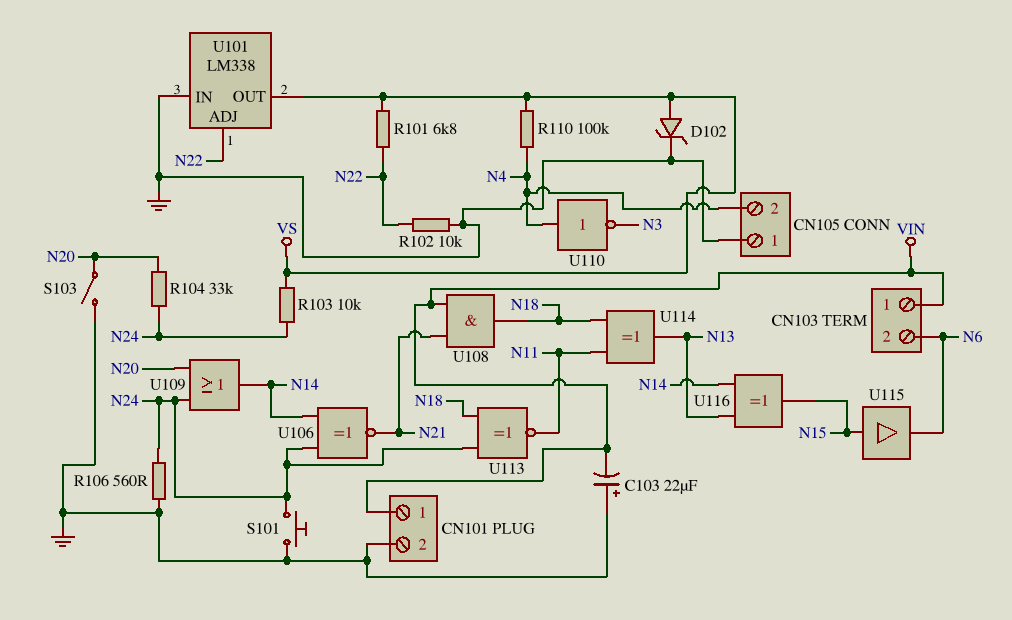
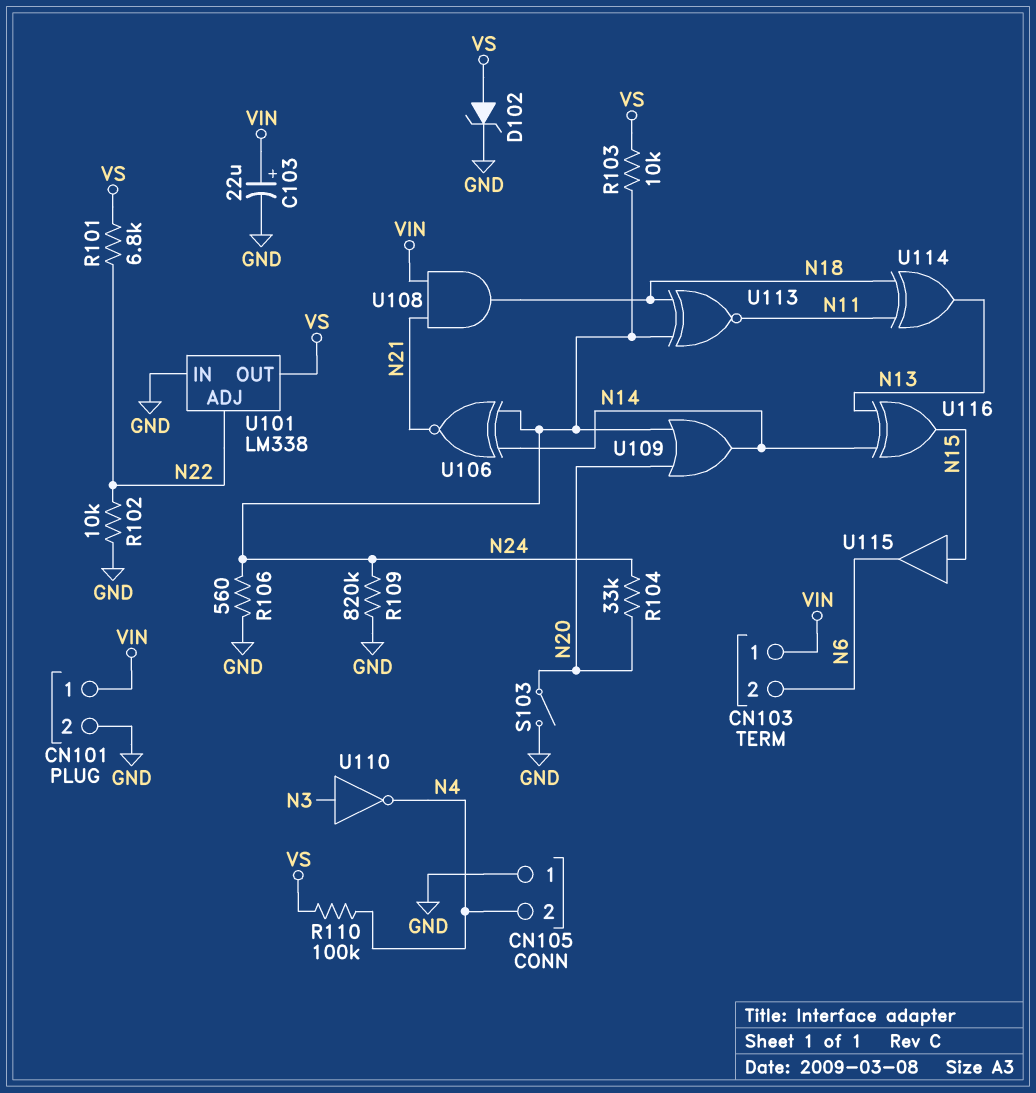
C103: 22uF (plus GND, minus VIN) -> 22uF (plus VIN, minus GND)
R109: none -> 820k (GND, N24)
S101: button (GND, N24) -> none
U110: NOT (in N4, out N3) -> NOT (in N3, out N4)

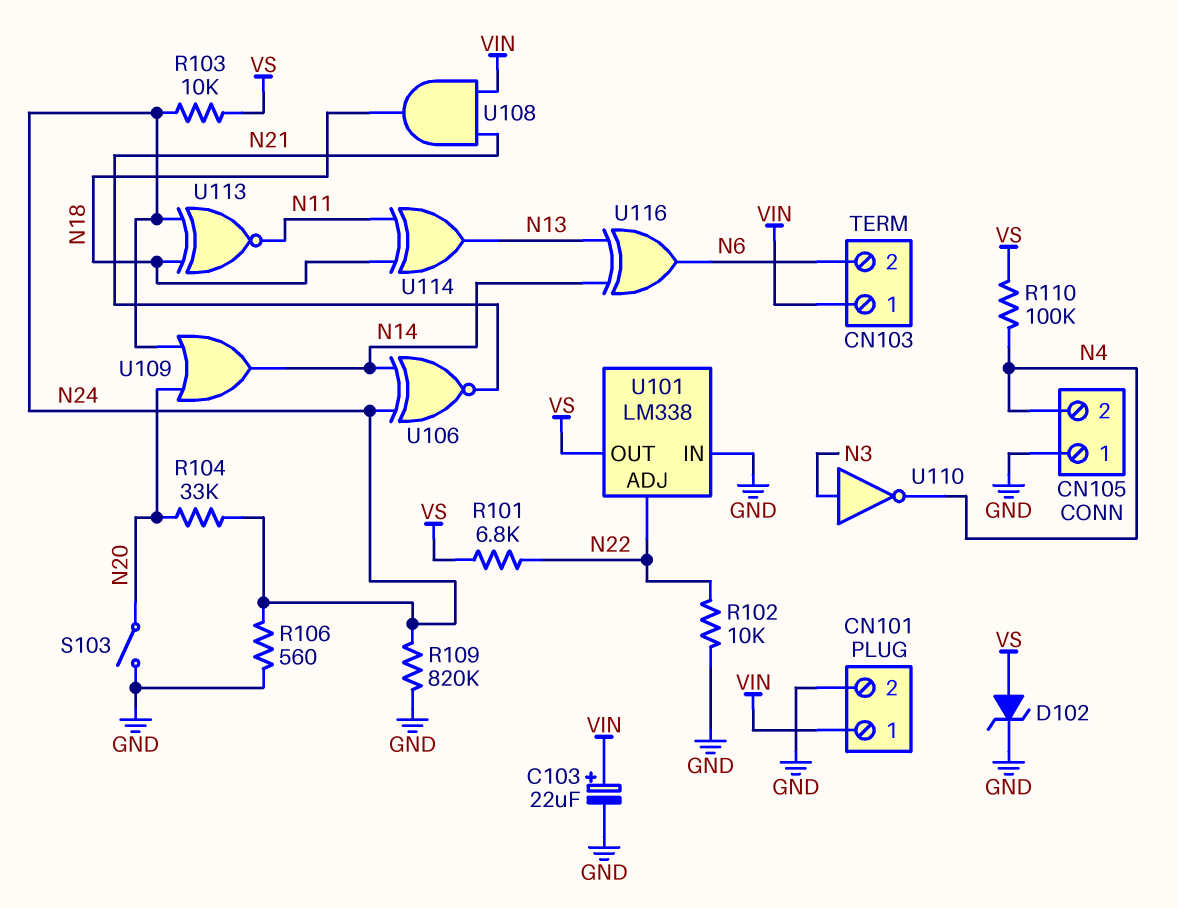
U115: buffer (in N15, out N6) -> none
U116: XOR (in N13, in N14, out N15) -> XOR (in N13, in N14, out N6)

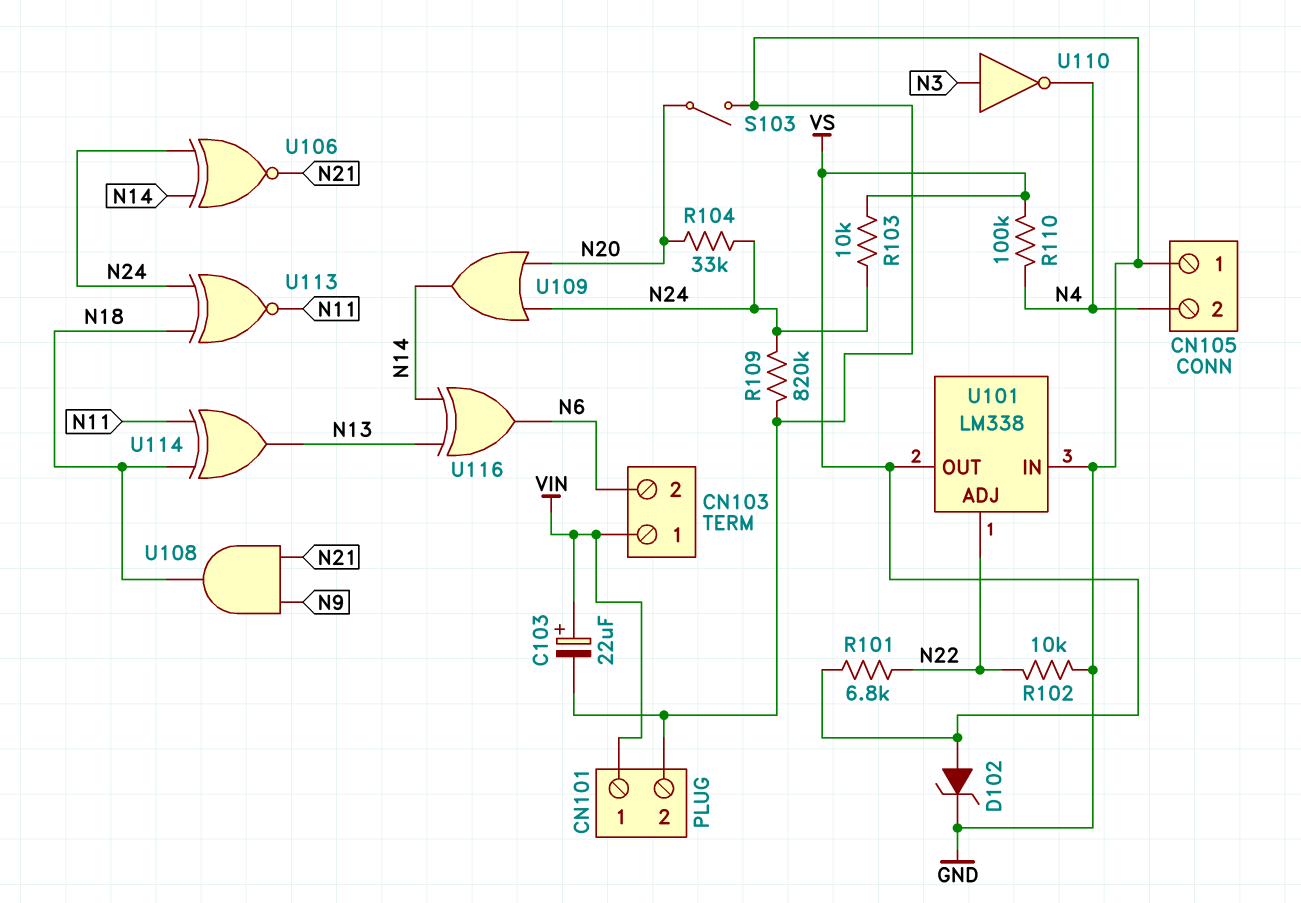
R106: 560 (GND, N24) -> none
U108: AND (in N21, in VIN, out N18) -> AND (in N9, in N21, out N18)

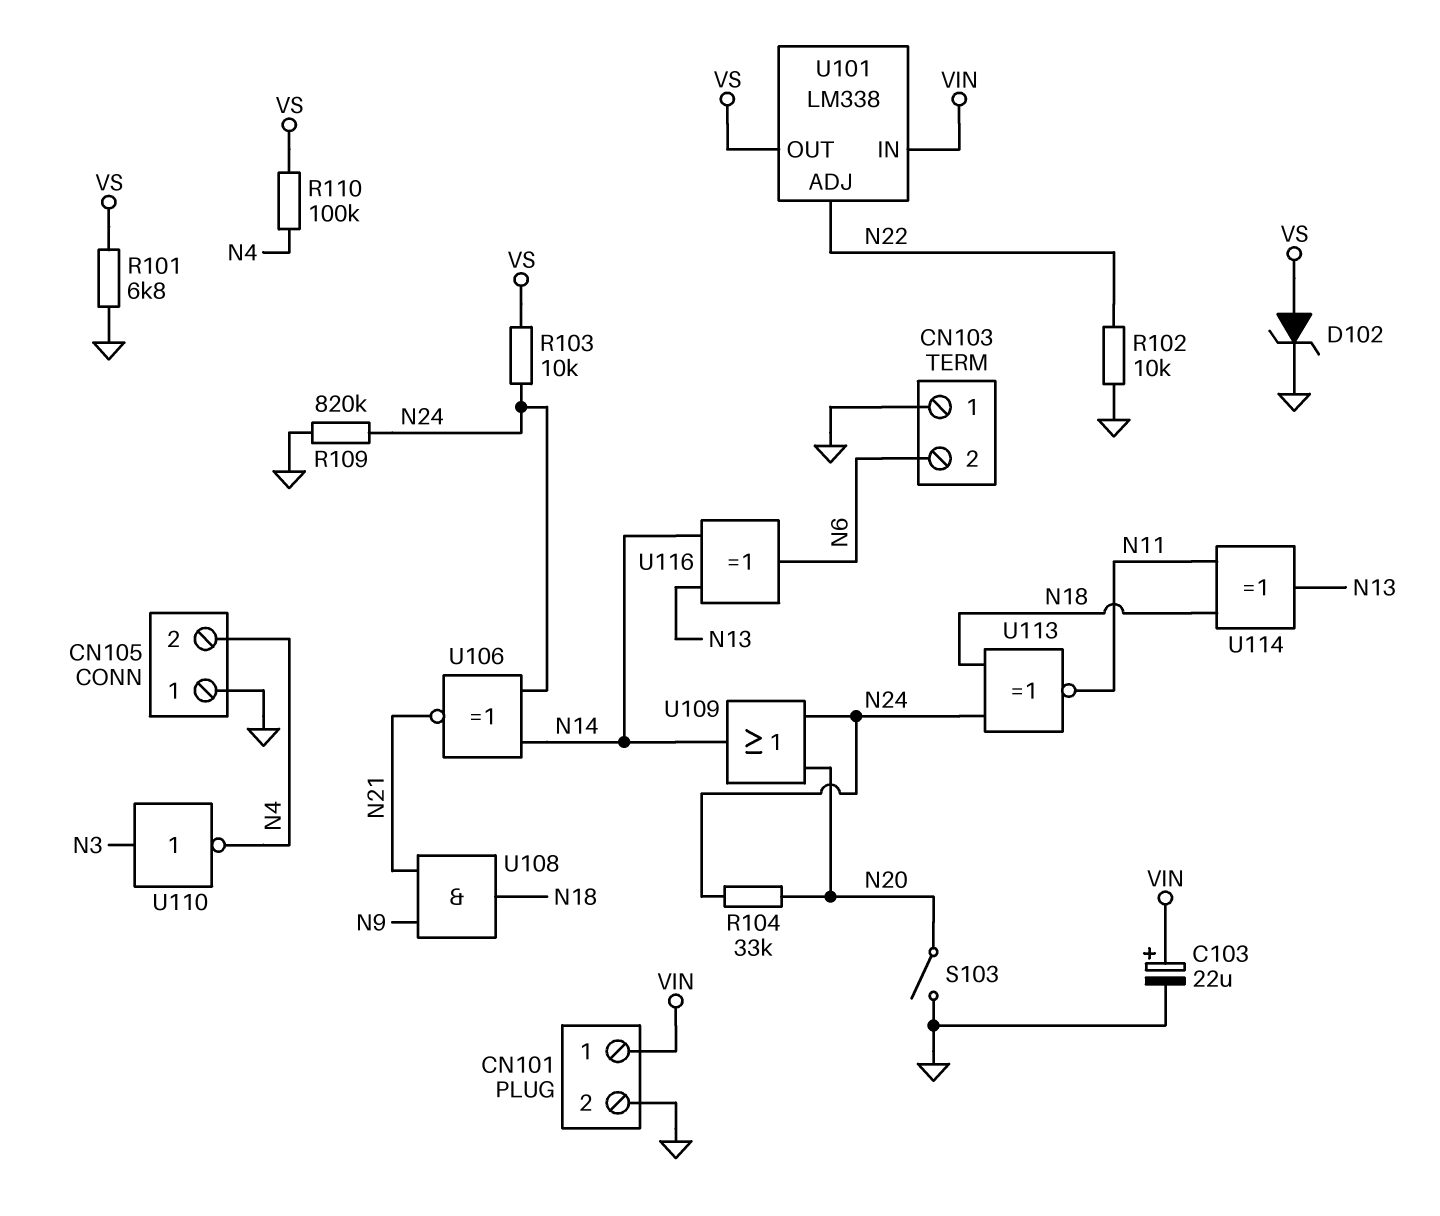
CN103 pin 1: VIN -> GND
R101: 6.8k (N22, VS) -> 6.8k (GND, VS)
U101 pin IN: GND -> VIN

